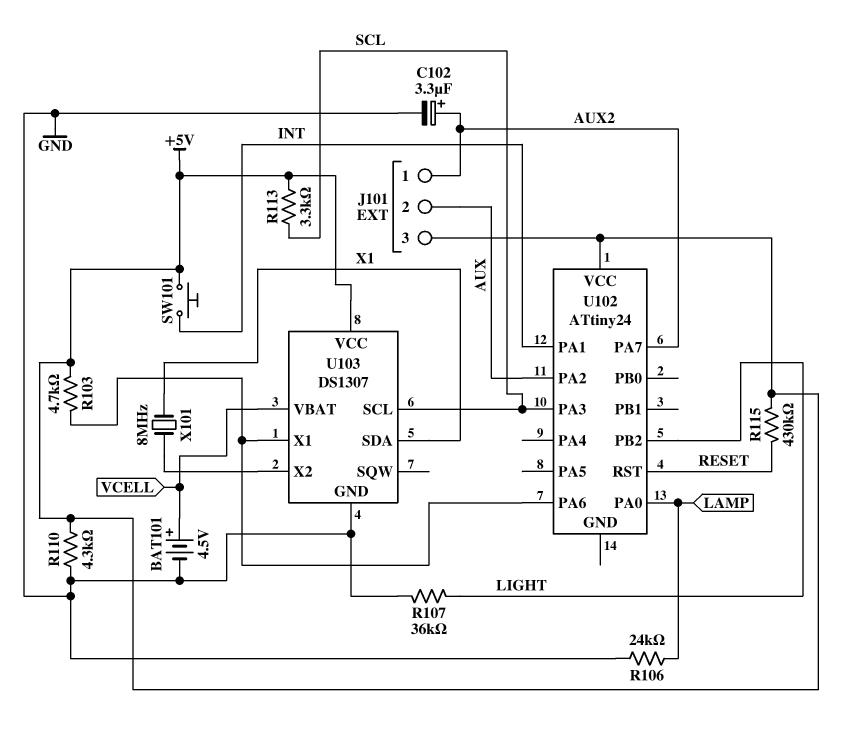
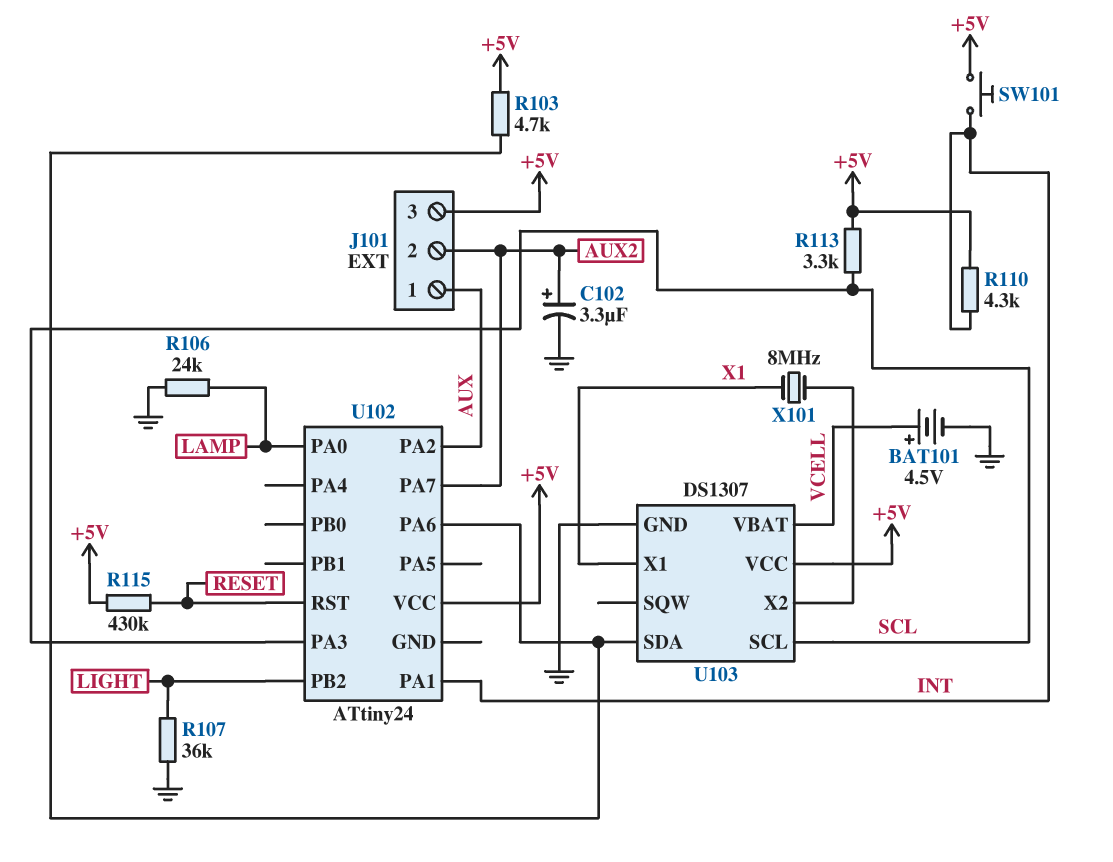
J101 pin 1: AUX2 -> AUX
J101 pin 2: AUX -> AUX2
R110: 4.3k (+5V, GND) -> 4.3k (+5V, INT)
U103 pin SDA: X1 -> U102/PA6
U103 pin X1: U102/PA6 -> X1

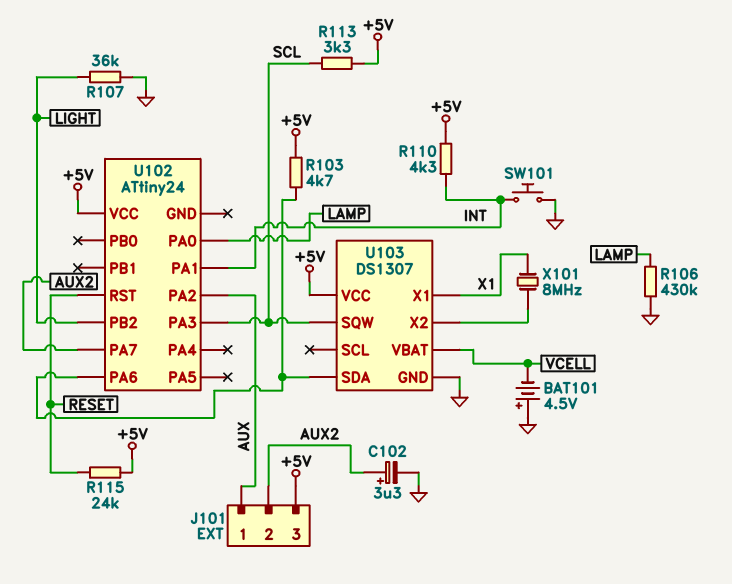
BAT101: 4.5V (plus VCELL, minus GND) -> 4.5V (plus GND, minus VCELL)
R106: 24k (GND, LAMP) -> 430k (GND, LAMP)
R115: 430k (+5V, RESET) -> 24k (+5V, RESET)
SW101: button (+5V, INT) -> button (GND, INT)
U103 pin SCL: SCL -> none
U103 pin SQW: none -> SCL

